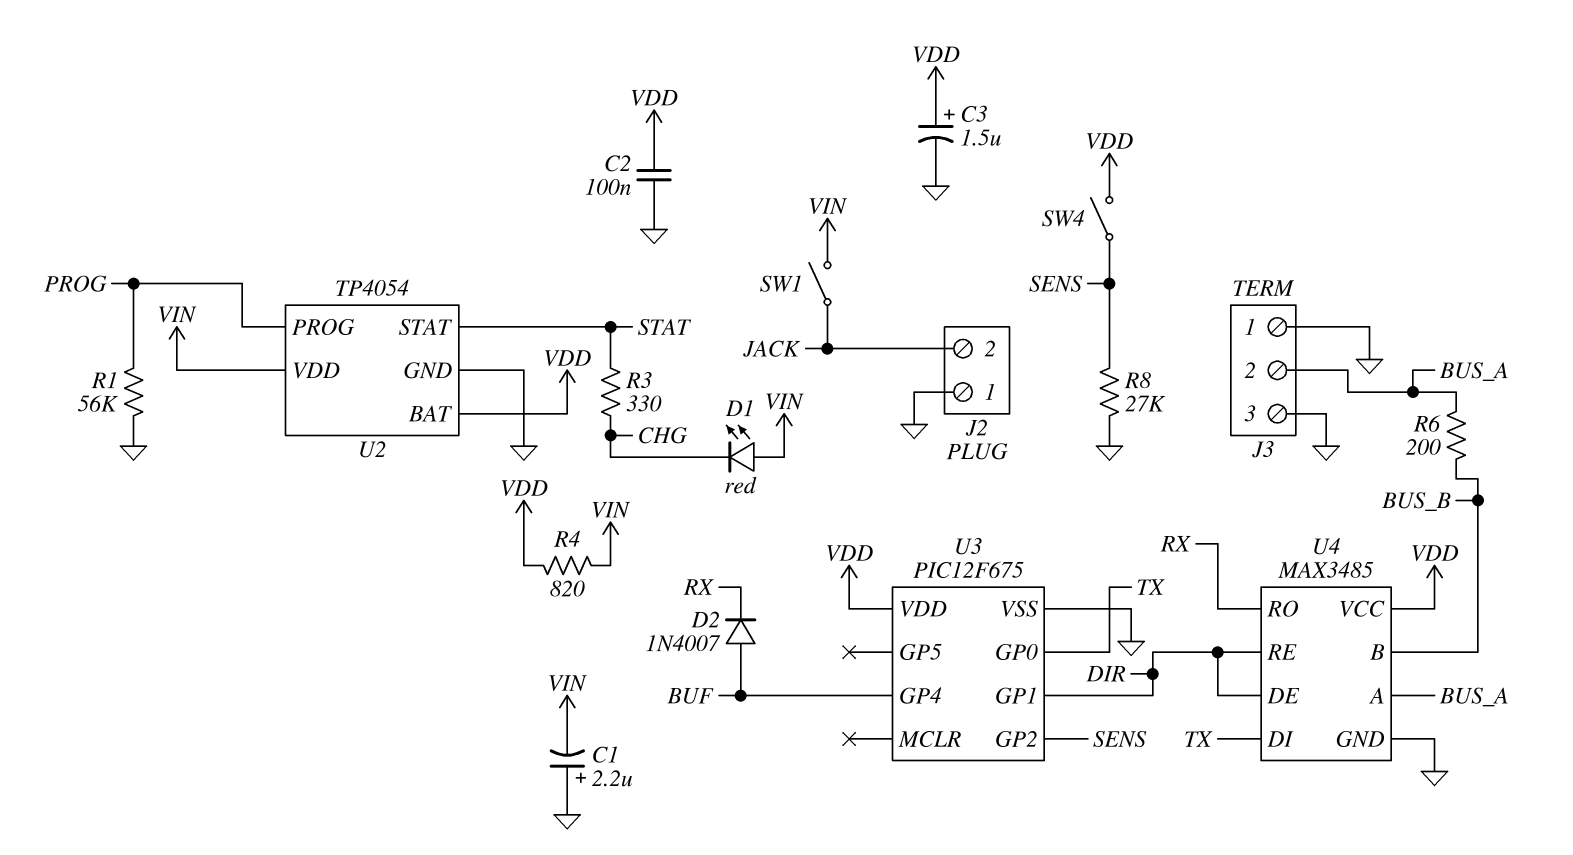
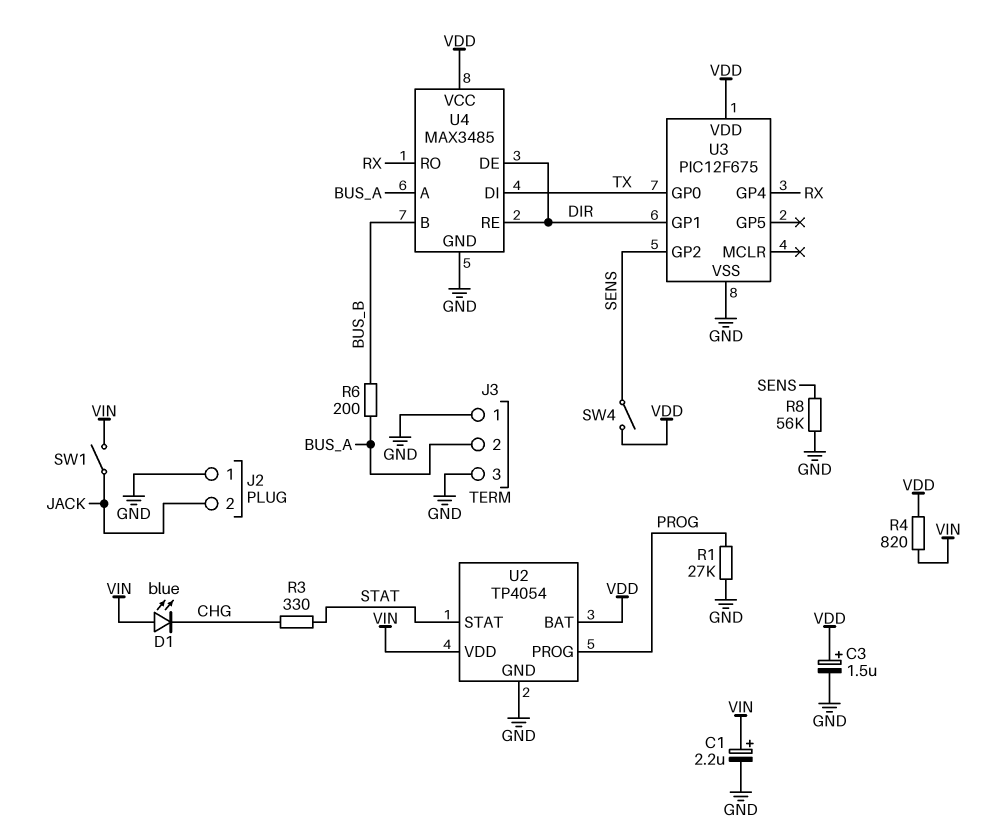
C1: 2.2uF (plus GND, minus VIN) -> 2.2uF (plus VIN, minus GND)
C2: 100nF (GND, VDD) -> none
D1: LED red (A VIN, K CHG) -> LED blue (A VIN, K CHG)
D2: diode 1N4007 (A BUF, K RX) -> none
R1: 56k (GND, PROG) -> 27k (GND, PROG)
R8: 27k (GND, SENS) -> 56k (GND, SENS)
U3 pin GP4: BUF -> RX

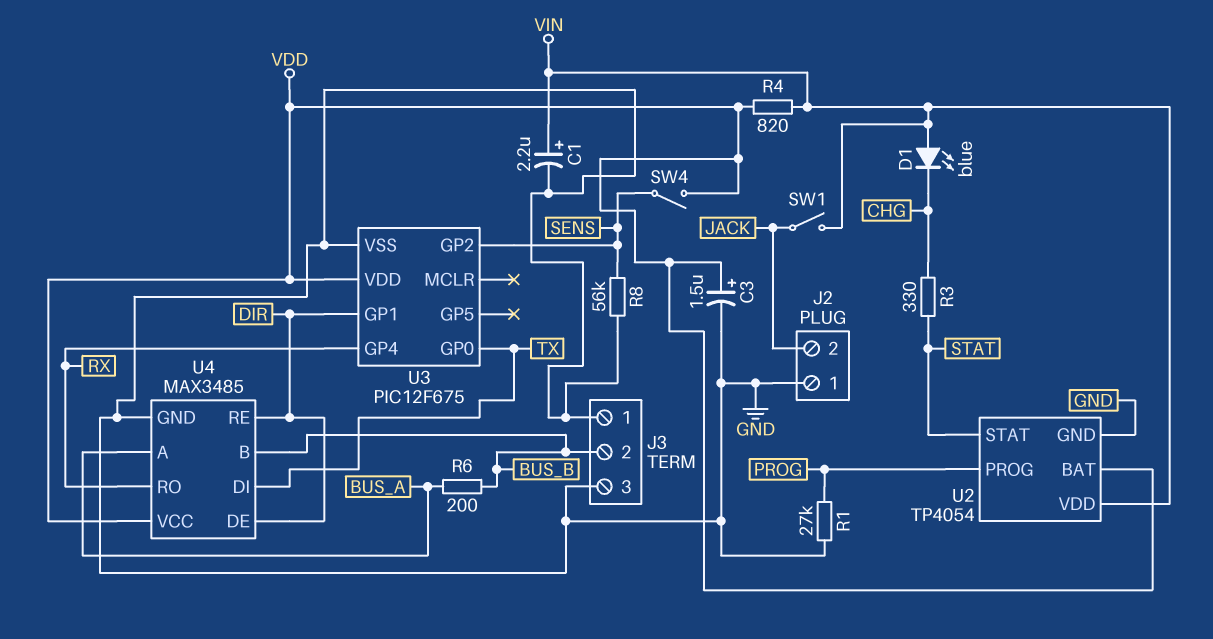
J3 pin 2: BUS_A -> BUS_B

